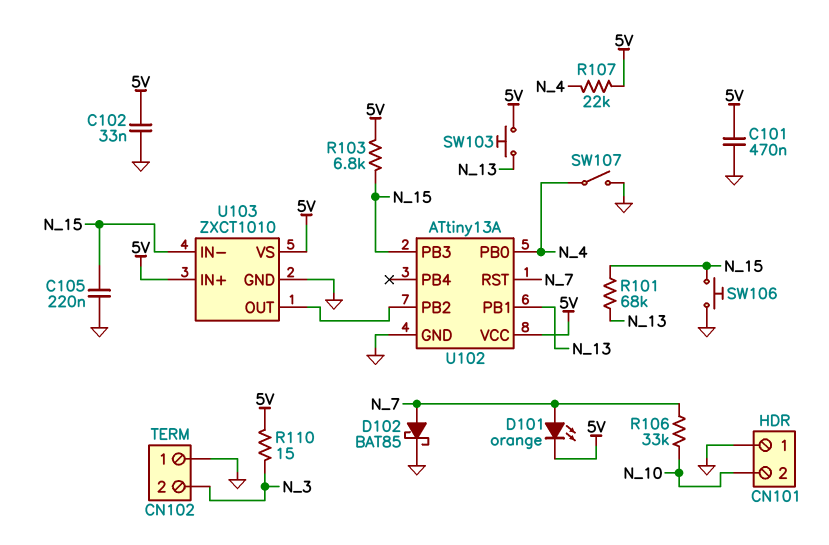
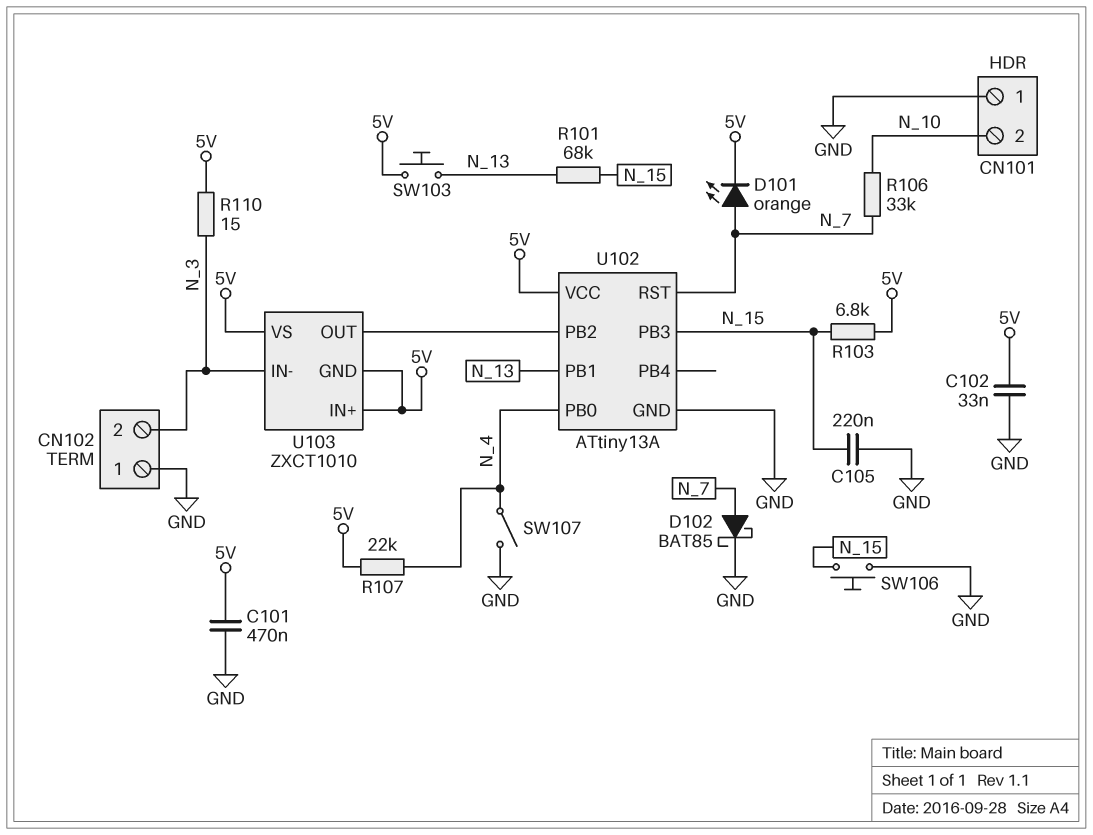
U103 pin GND: GND -> 5V
U103 pin IN-: N_15 -> N_3

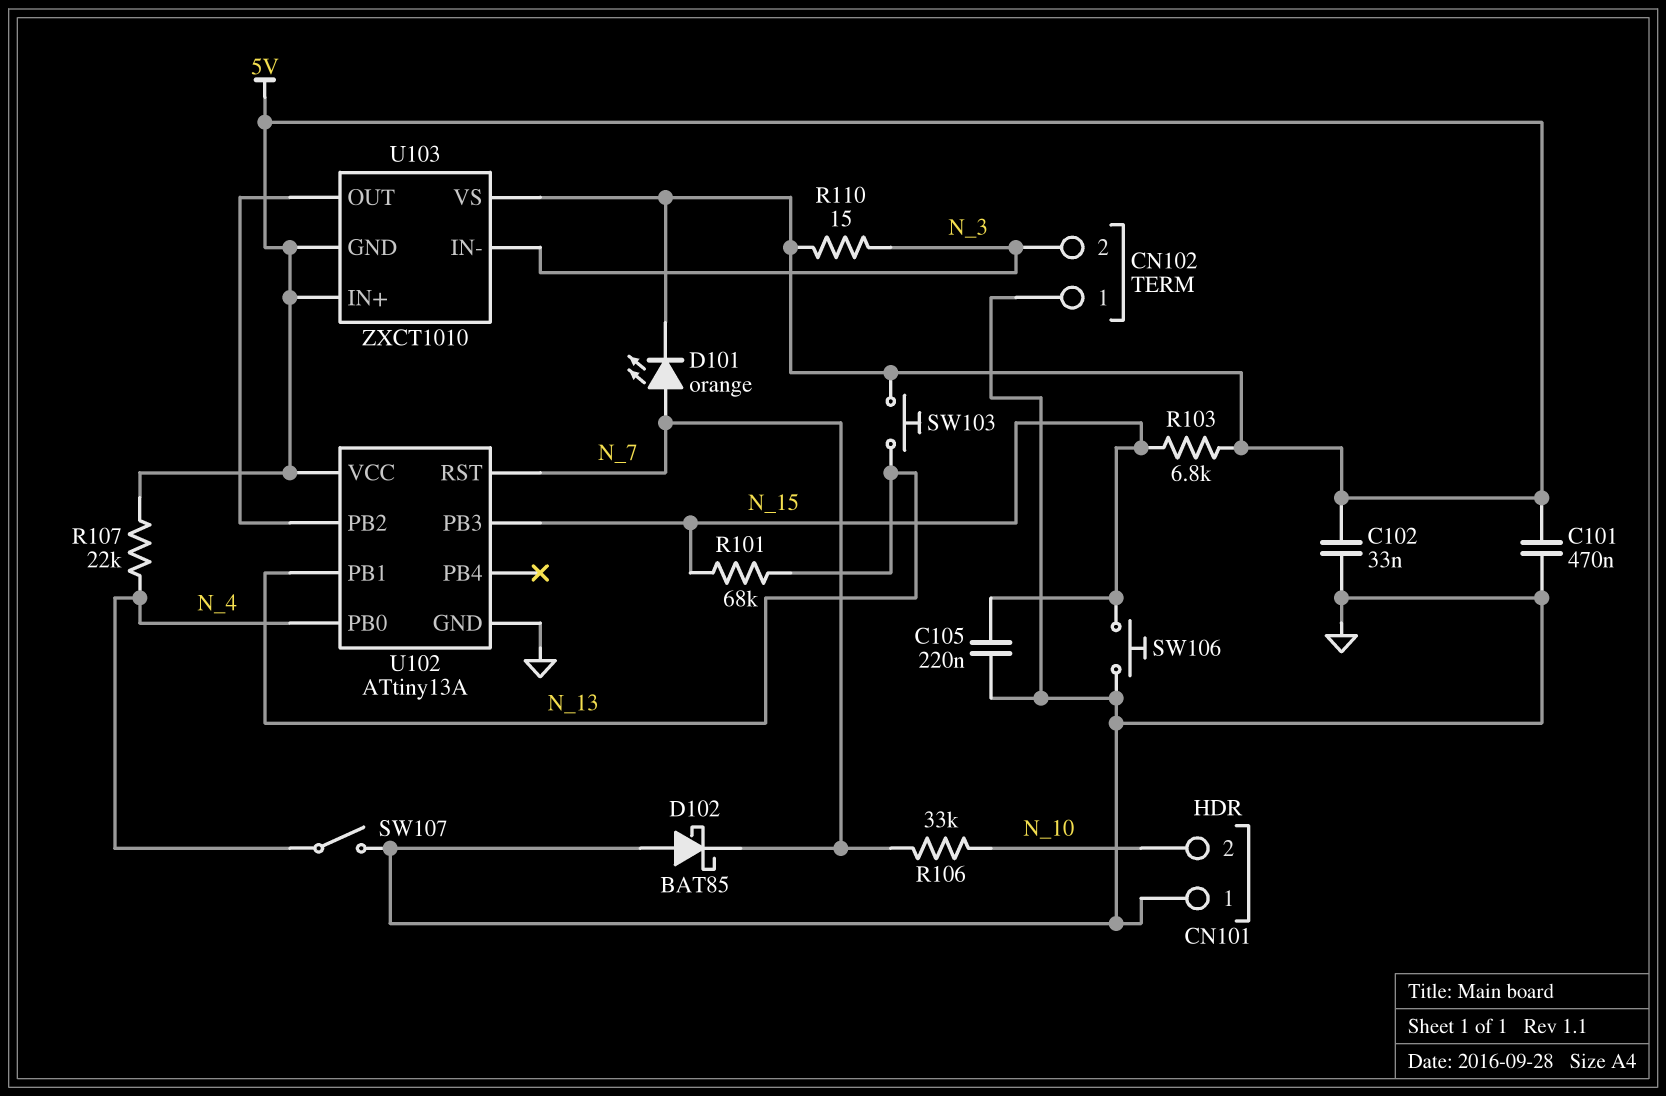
D102: schottky BAT85 (A N_7, K GND) -> schottky BAT85 (A GND, K N_7)

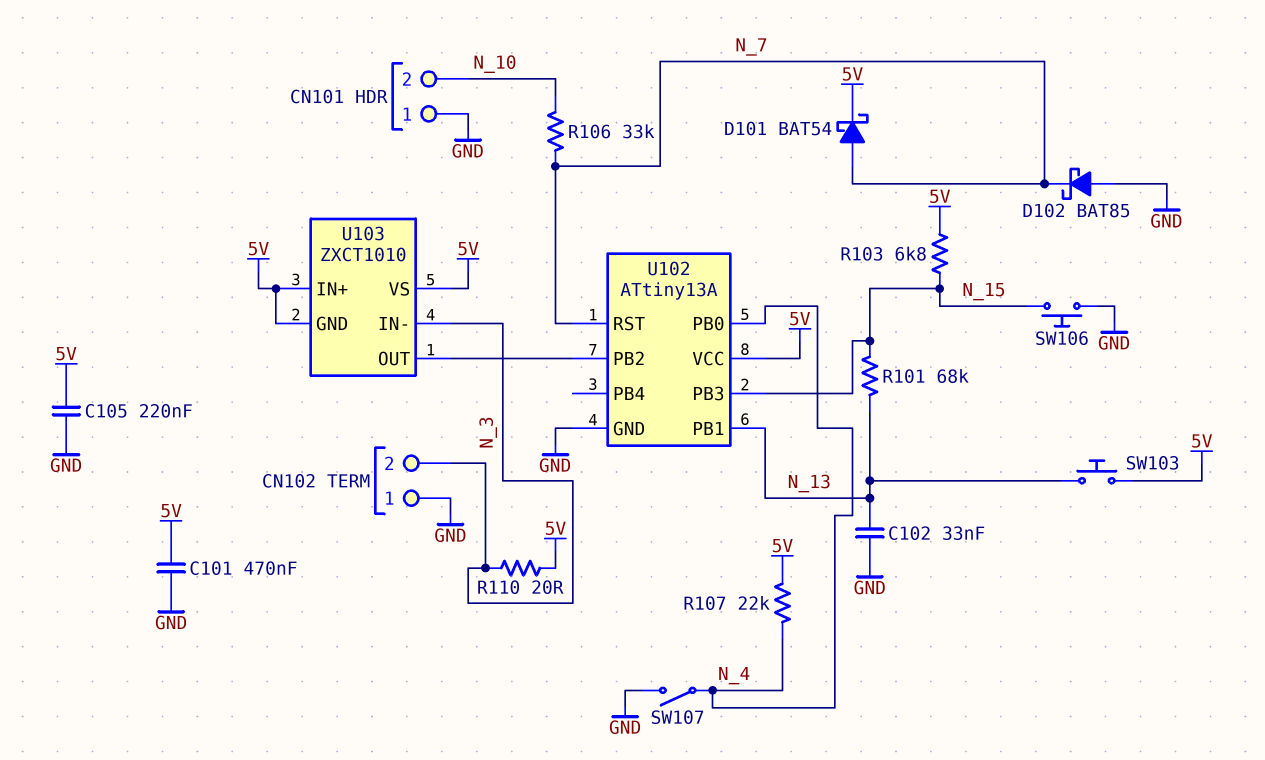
C102: 33nF (5V, GND) -> 33nF (GND, N_13)
C105: 220nF (GND, N_15) -> 220nF (5V, GND)
D101: LED orange (A N_7, K 5V) -> schottky BAT54 (A N_7, K 5V)
R110: 15 (5V, N_3) -> 20 (5V, N_3)

